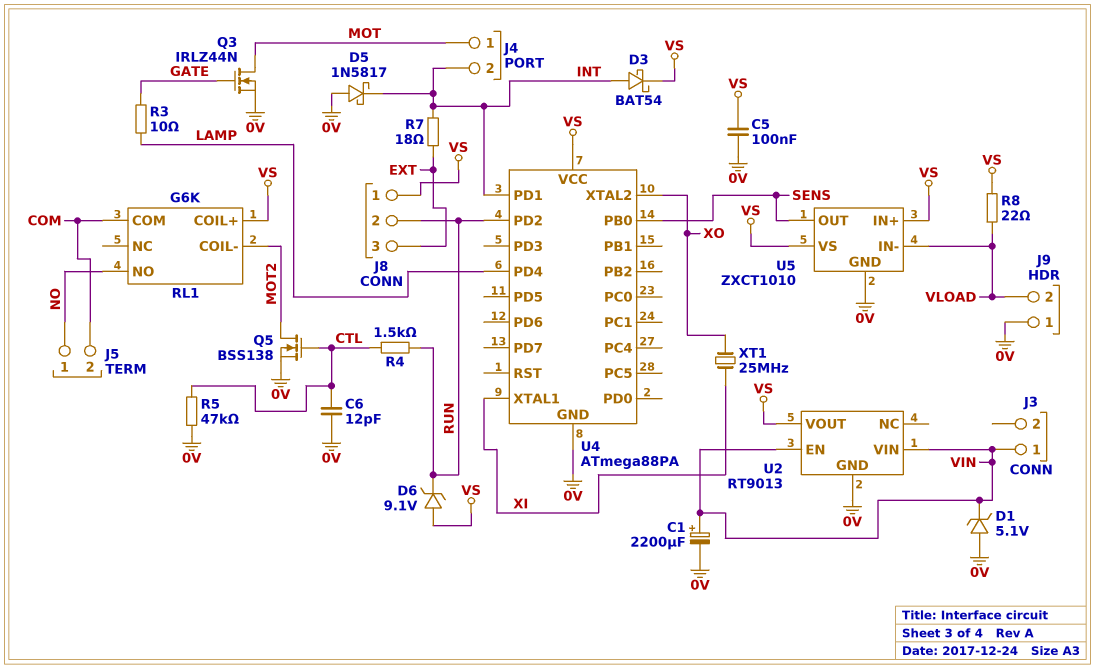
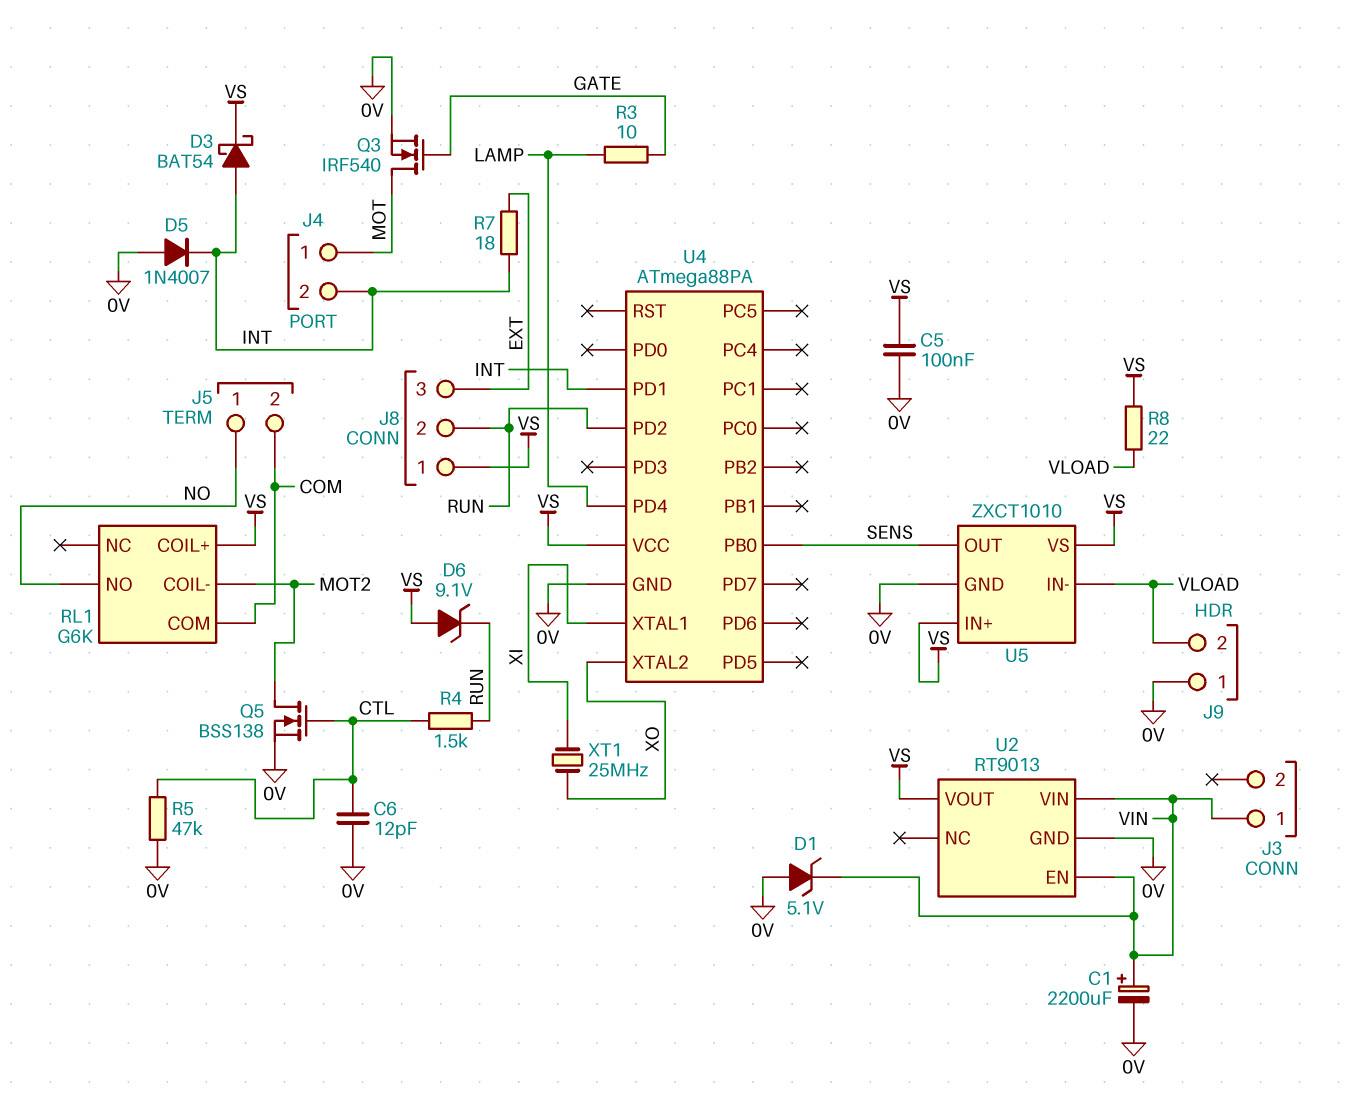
D5: schottky 1N5817 (A 0V, K INT) -> diode 1N4007 (A 0V, K INT)
Q3: NMOS IRLZ44N (G GATE, D MOT, S 0V) -> NMOS IRF540 (G GATE, D MOT, S 0V)

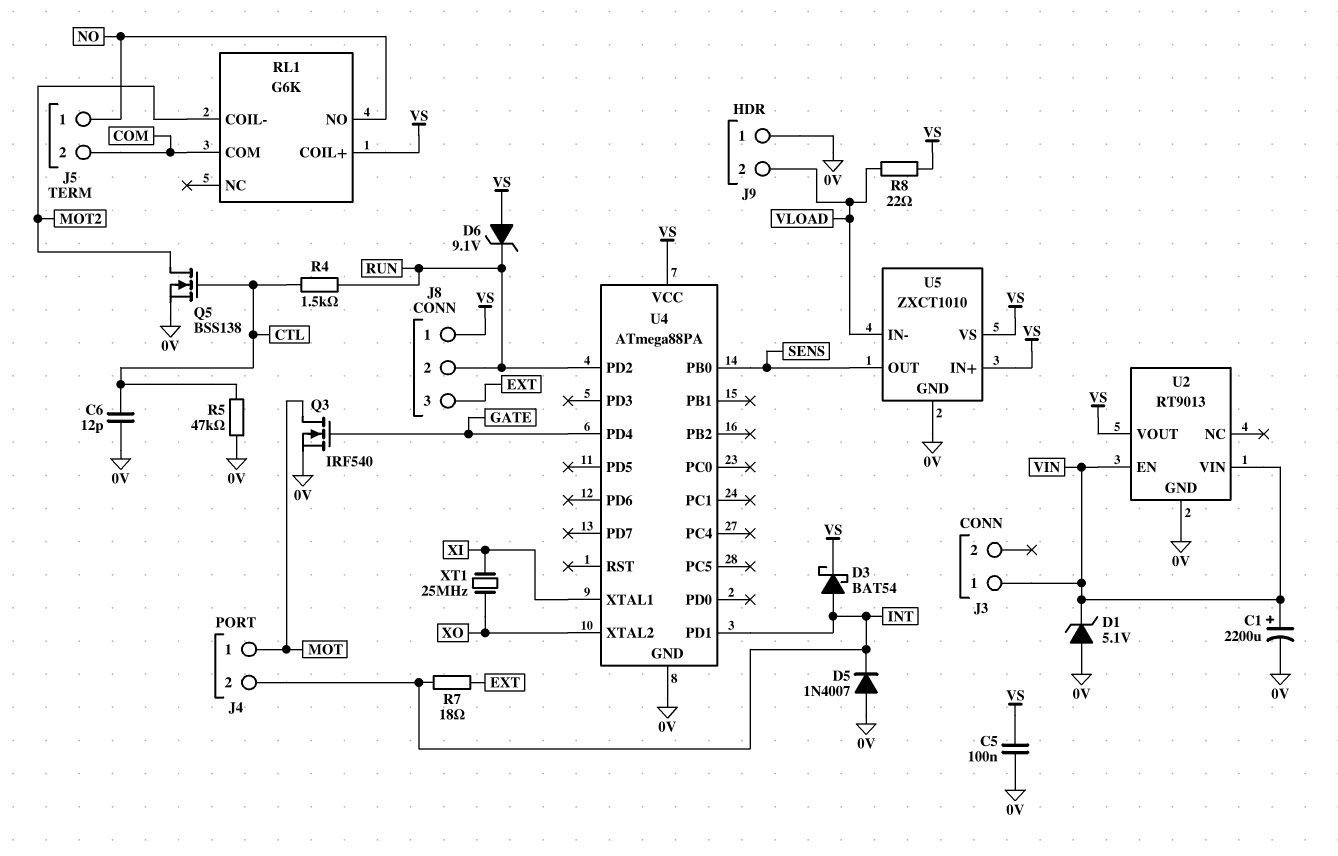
R3: 10 (GATE, LAMP) -> none
U4 pin PD4: LAMP -> GATE

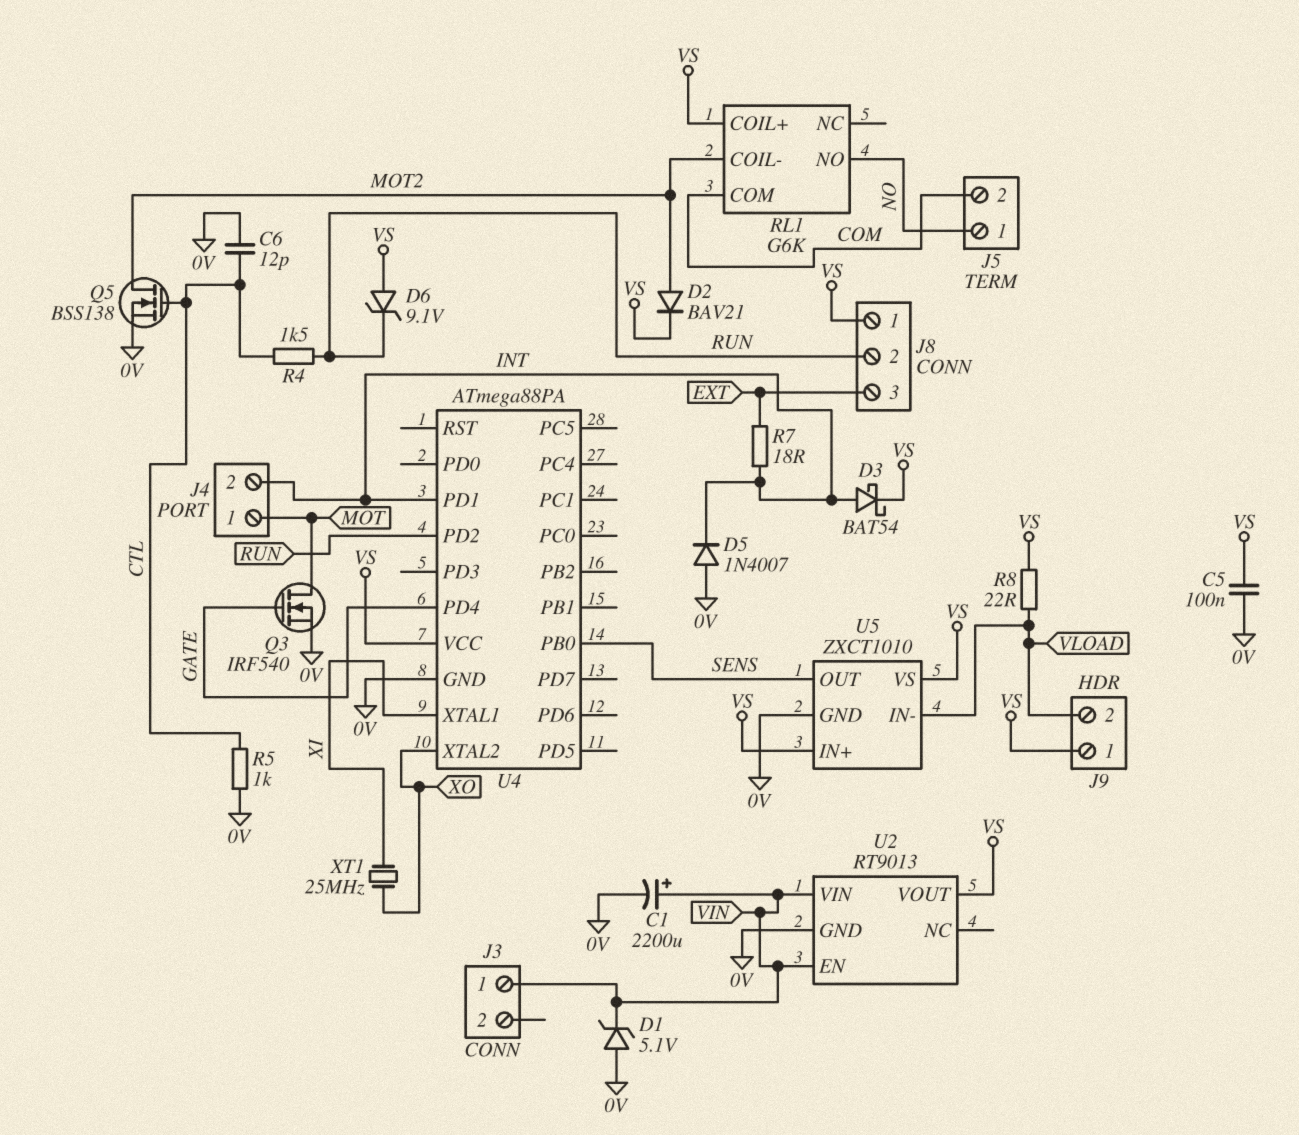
D2: none -> diode BAV21 (A MOT2, K VS)
J9 pin 1: 0V -> VS
R5: 47k (0V, CTL) -> 1k (0V, CTL)

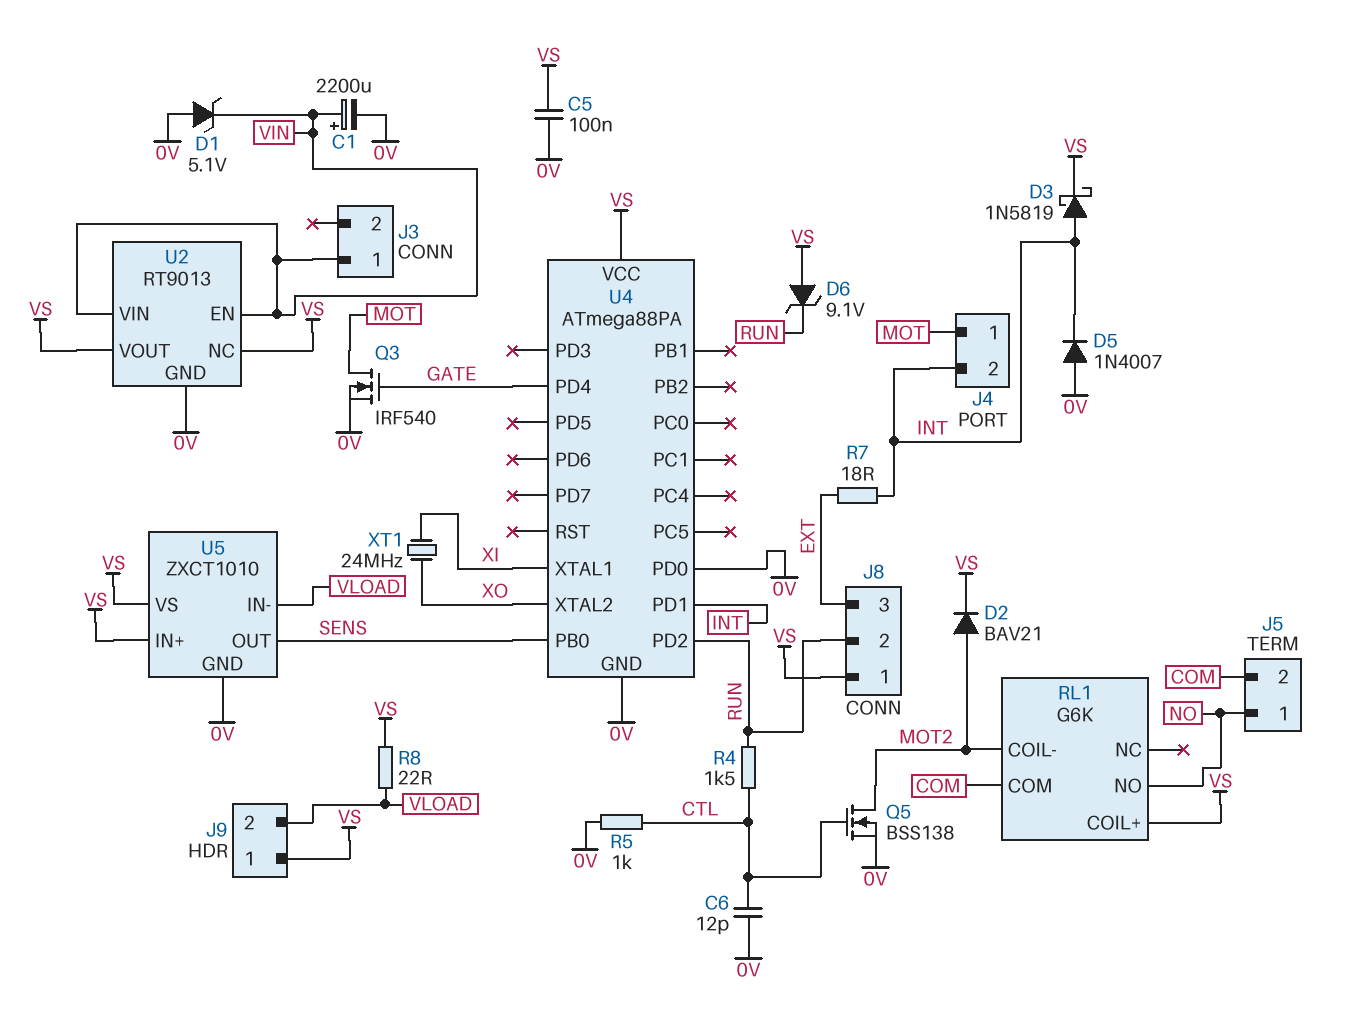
D3: schottky BAT54 (A INT, K VS) -> schottky 1N5819 (A INT, K VS)
U2 pin NC: none -> VS
U4 pin PD0: none -> 0V
XT1: 25MHz (XI, XO) -> 24MHz (XI, XO)

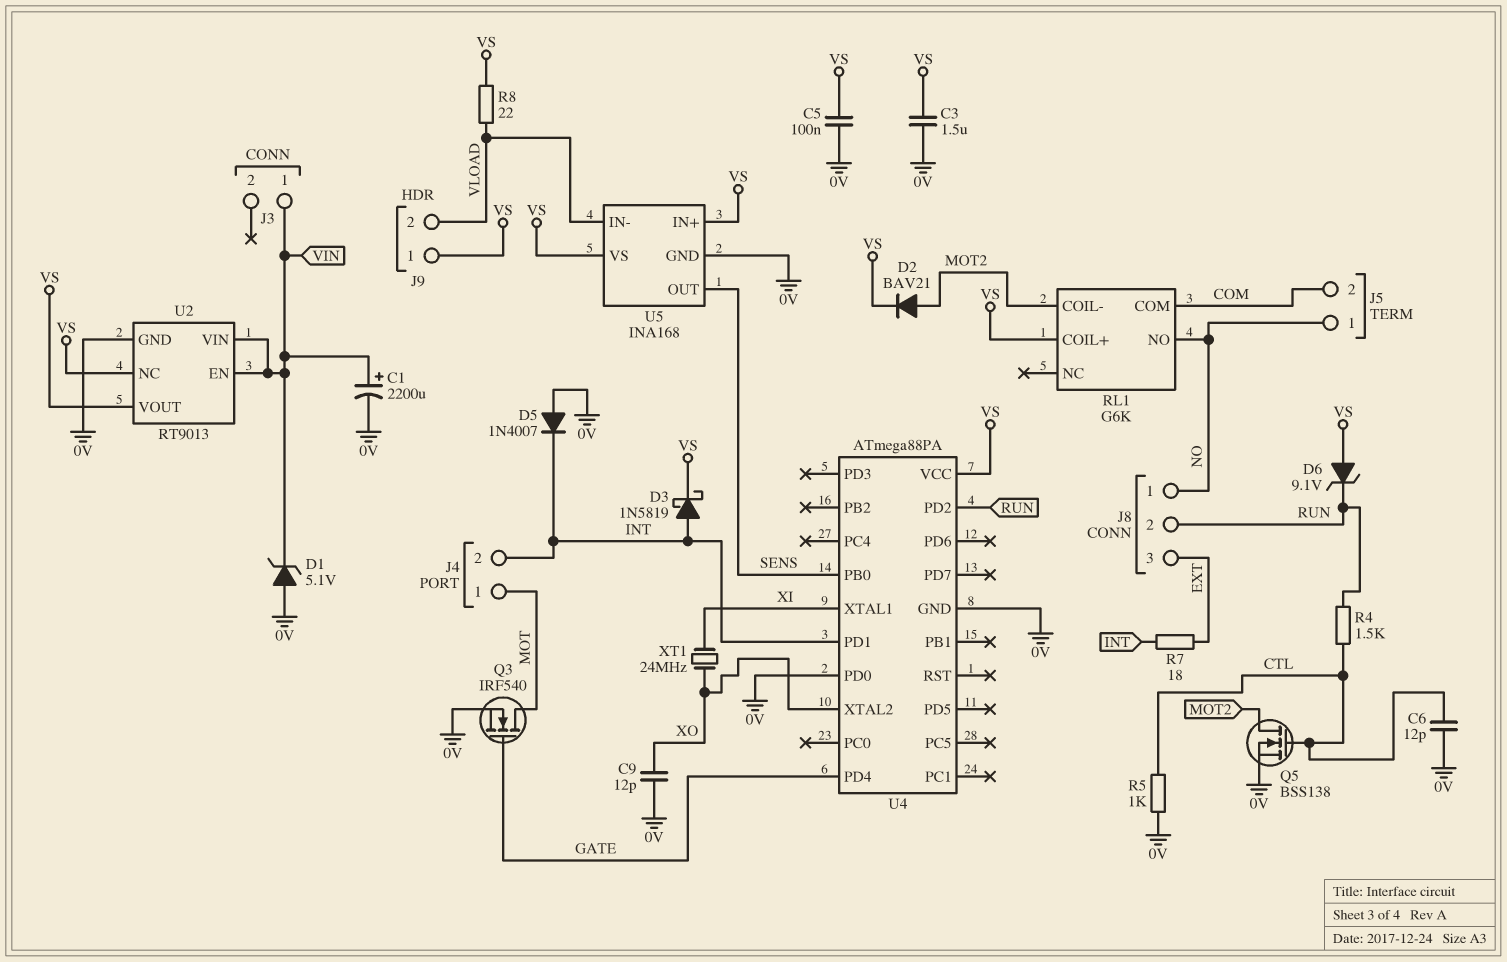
C3: none -> 1.5uF (0V, VS)
C9: none -> 12pF (0V, XO)
J8 pin 1: VS -> NO
U5: ZXCT1010 -> INA168

